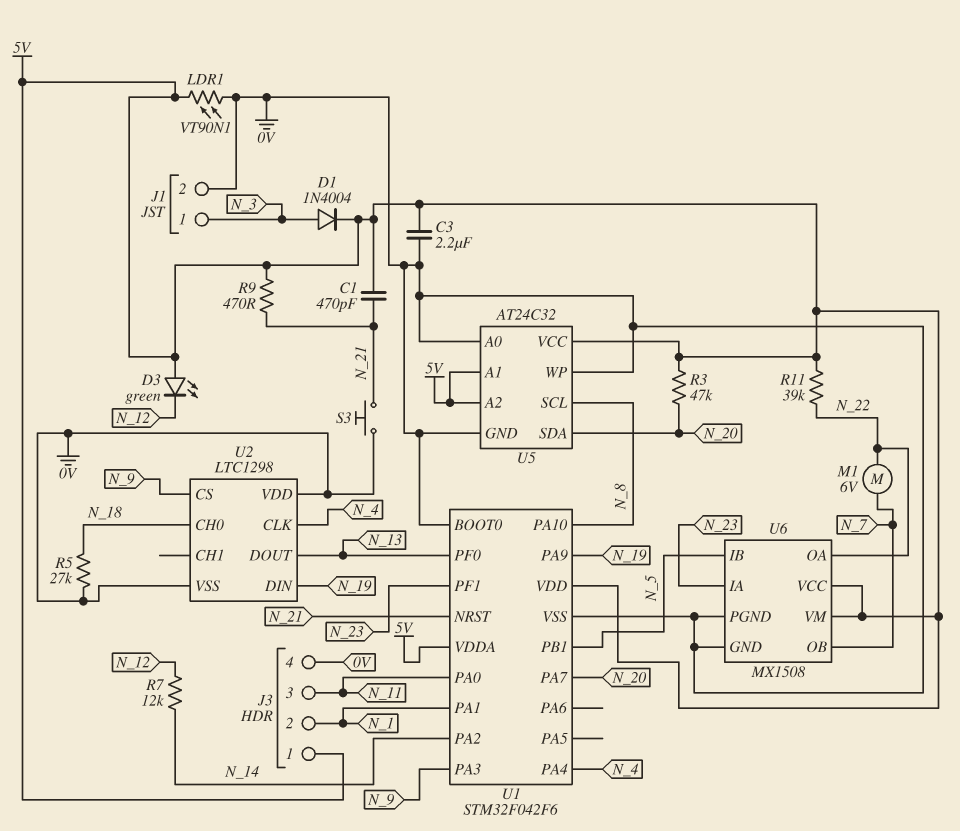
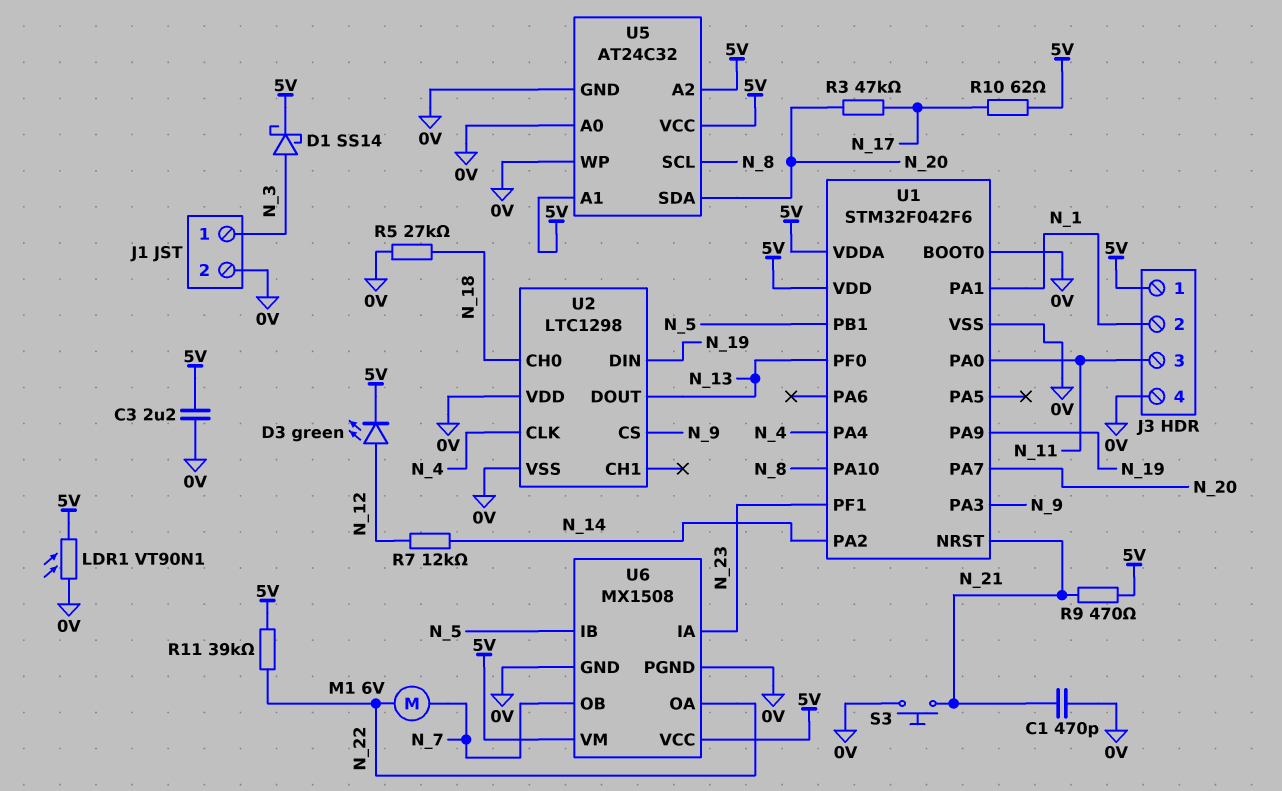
C1: 470pF (5V, N_21) -> 470pF (0V, N_21)
D1: diode 1N4004 (A N_3, K 5V) -> schottky SS14 (A N_3, K 5V)
D3: LED green (A 5V, K N_12) -> LED green (A N_12, K 5V)
R3: 47k (5V, N_20) -> 47k (N_17, N_20)
R10: none -> 62 (5V, N_17)

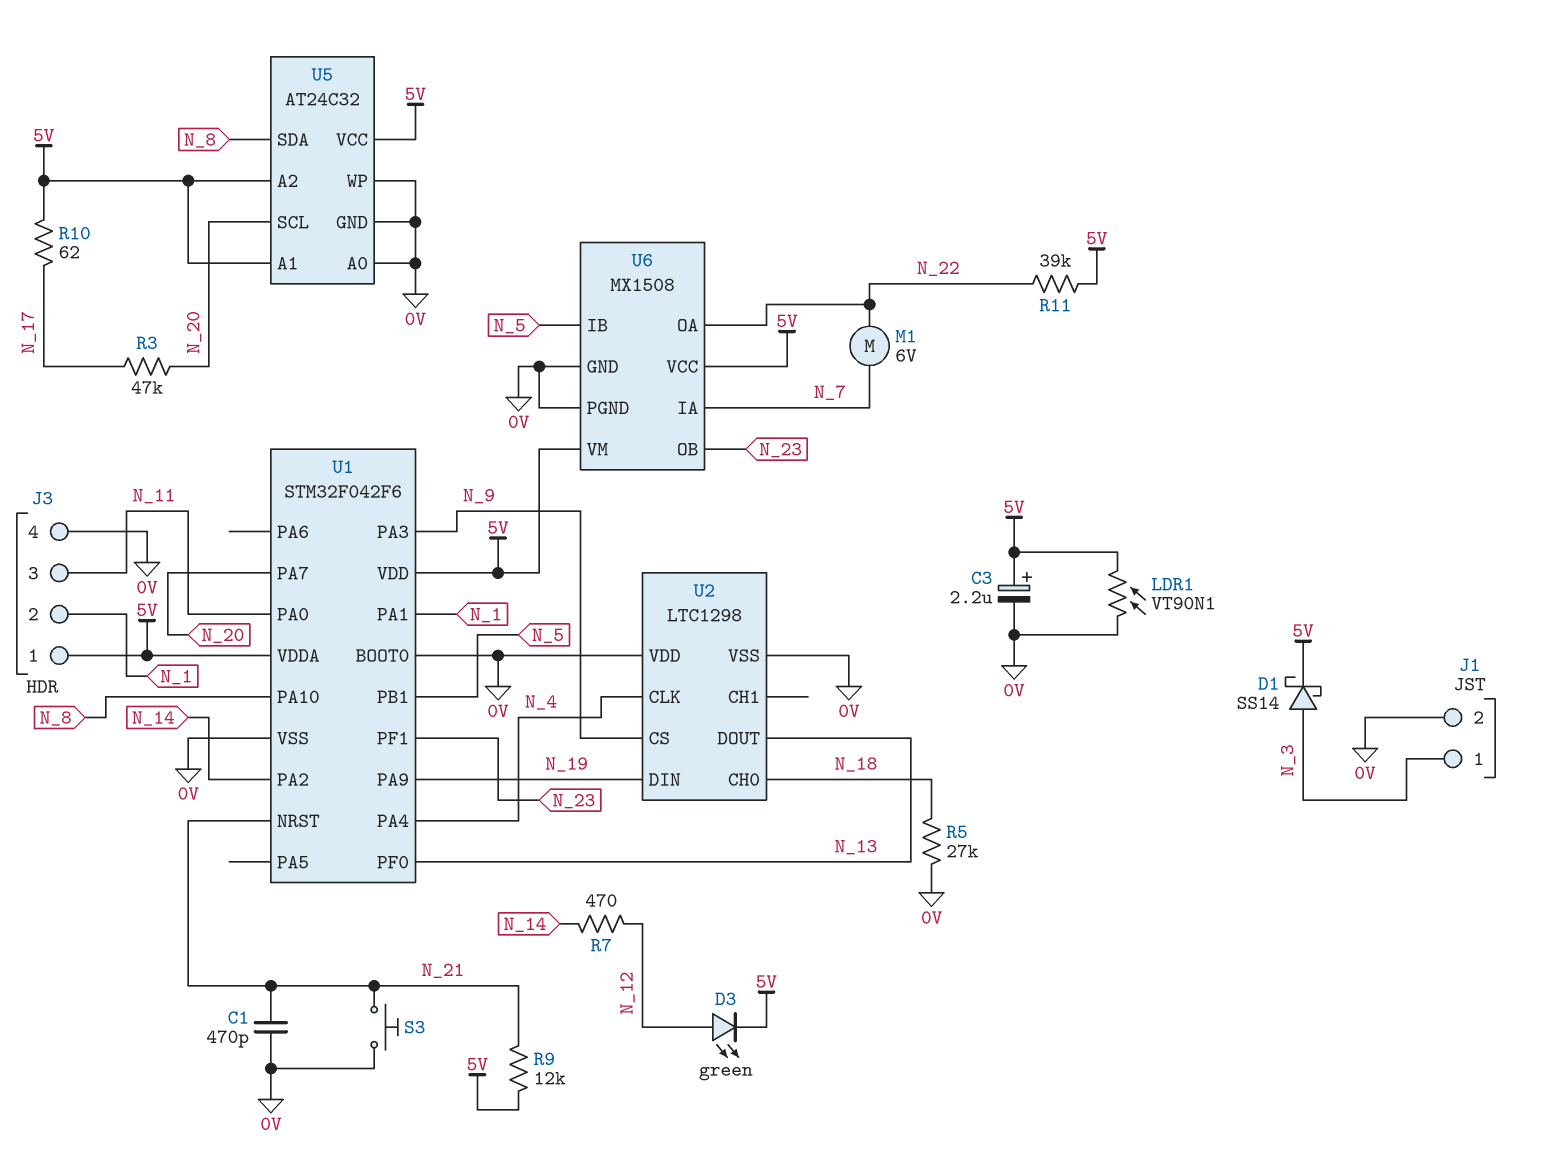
C3: 2.2uF (0V, 5V) -> 2.2uF (plus 5V, minus 0V)
R7: 12k (N_12, N_14) -> 470 (N_12, N_14)
R9: 470 (5V, N_21) -> 12k (5V, N_21)
U5 pin SCL: N_8 -> N_20
U5 pin SDA: N_20 -> N_8
U6 pin IA: N_23 -> N_7
U6 pin OB: N_7 -> N_23

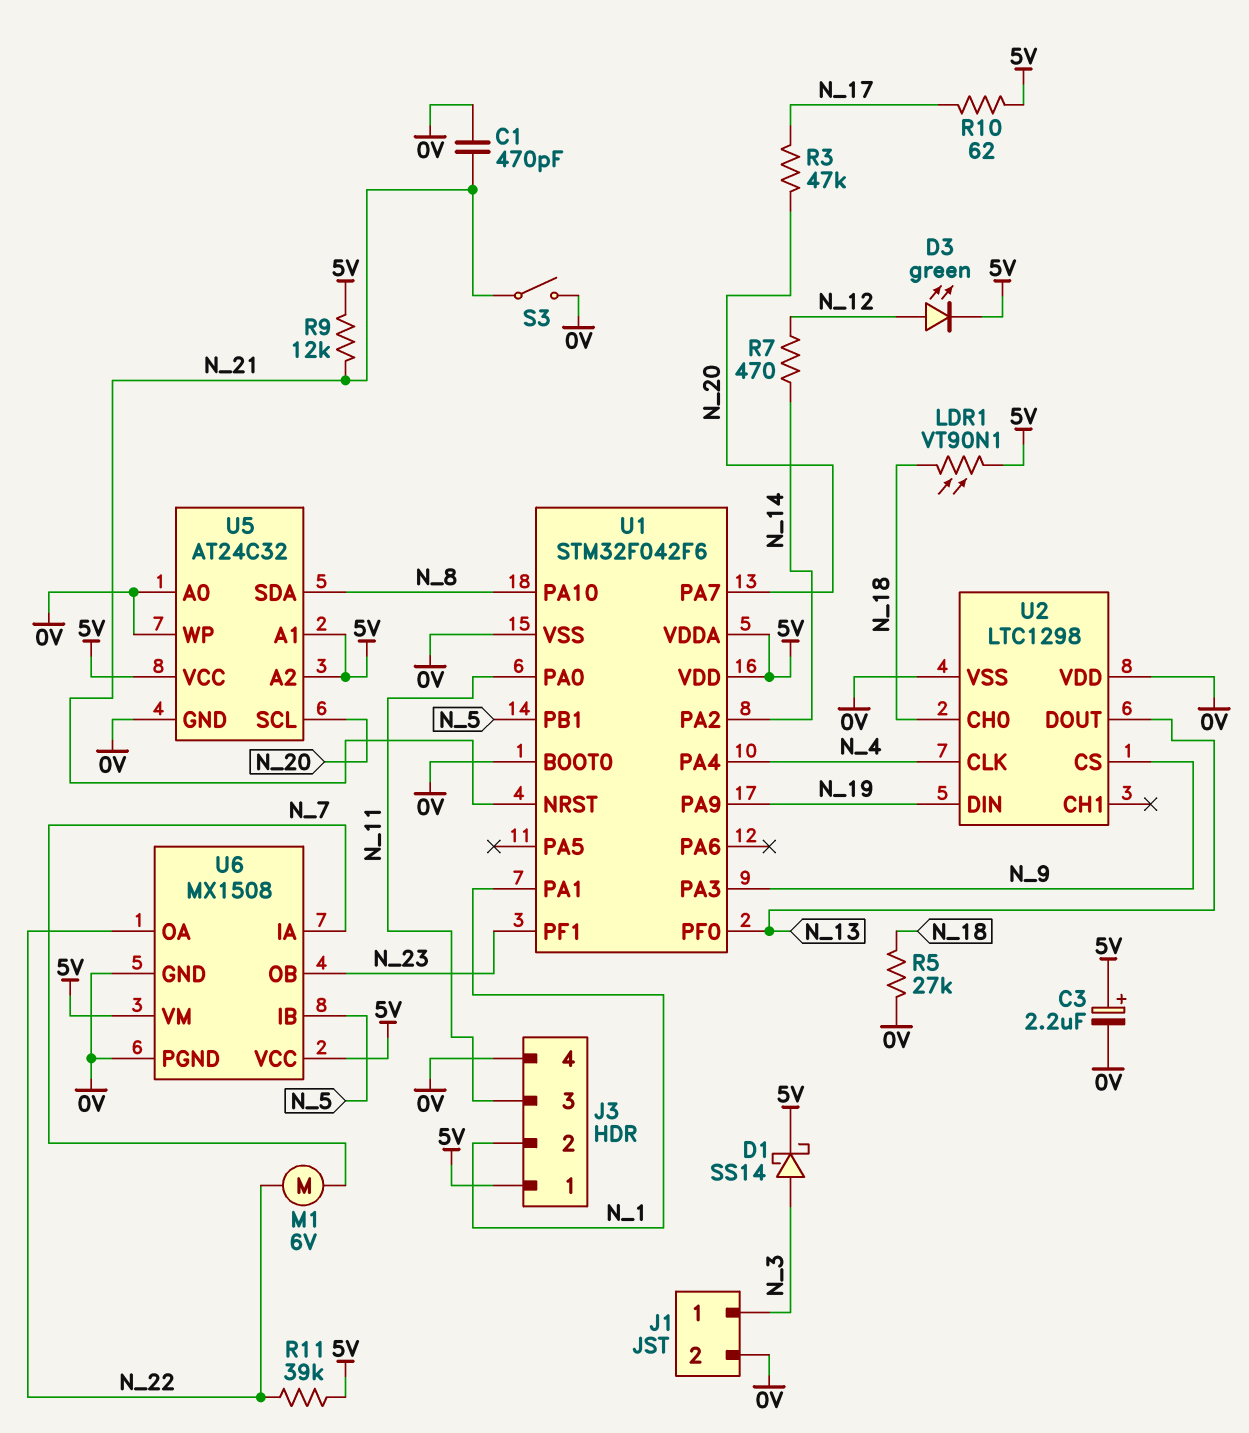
LDR1: VT90N1 (0V, 5V) -> VT90N1 (5V, N_18)
S3: button (0V, N_21) -> switch (0V, N_21)

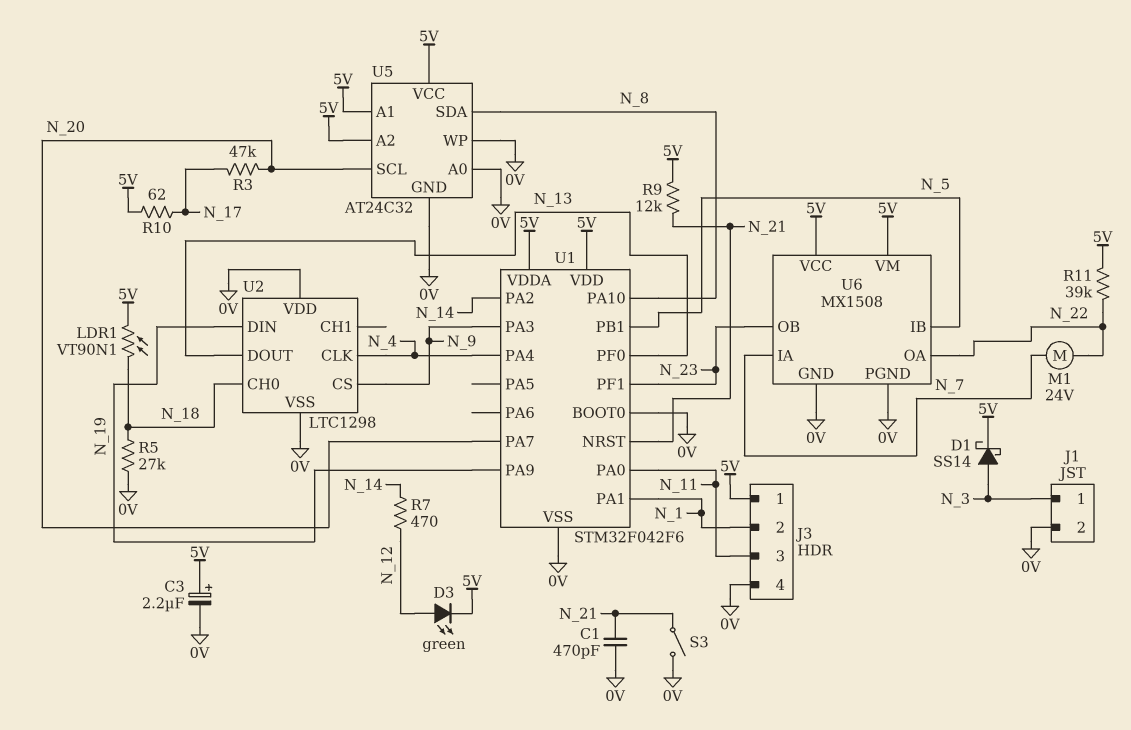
M1: motor 6V (N_7, N_22) -> motor 24V (N_7, N_22)

